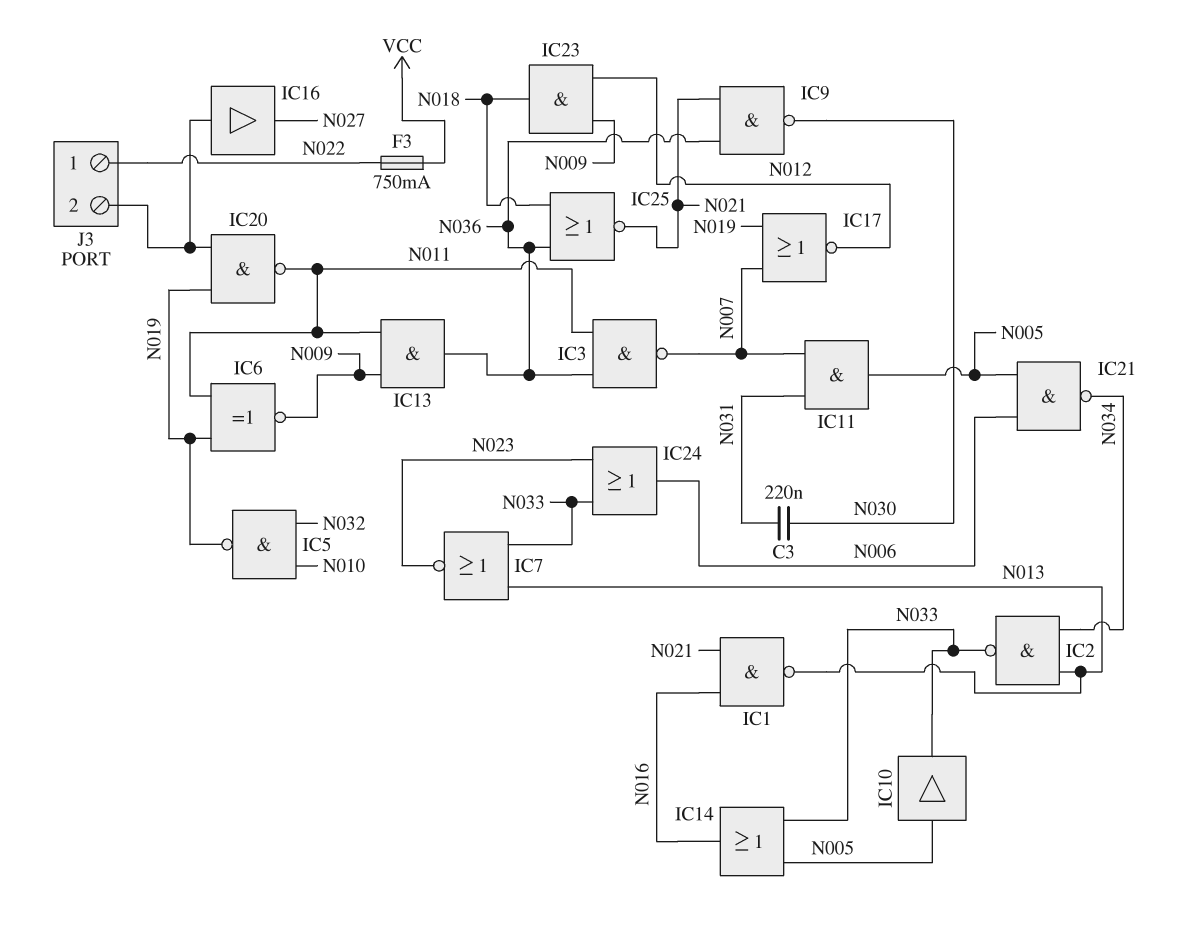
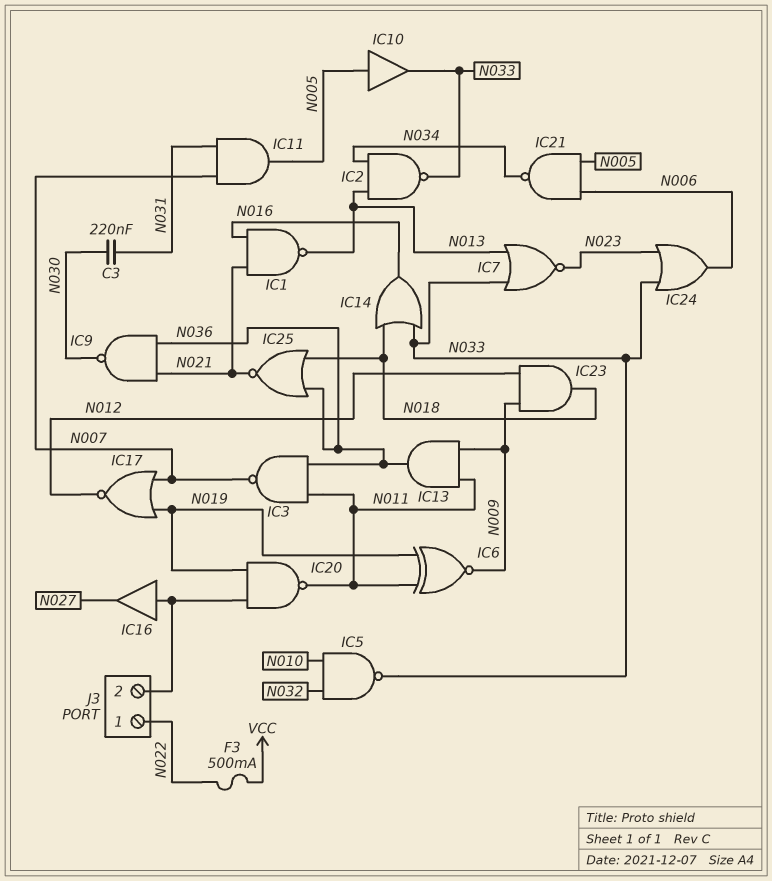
F3: 750mA (N022, VCC) -> 500mA (N022, VCC)
IC5: NAND (in N010, in N032, out N019) -> NAND (in N010, in N032, out N033)
IC14: OR (in N005, in N033, out N016) -> OR (in N018, in N033, out N016)

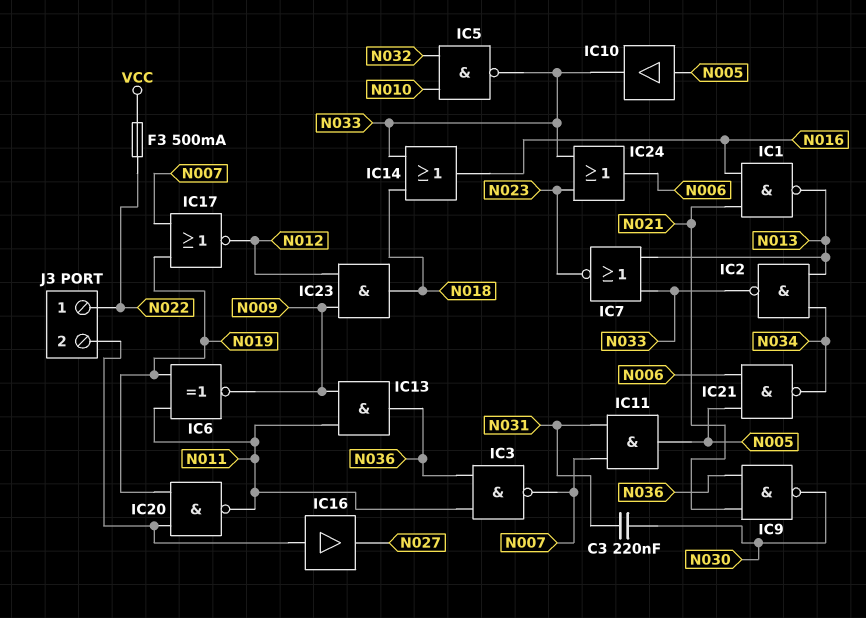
IC25: NOR (in N018, in N036, out N021) -> none

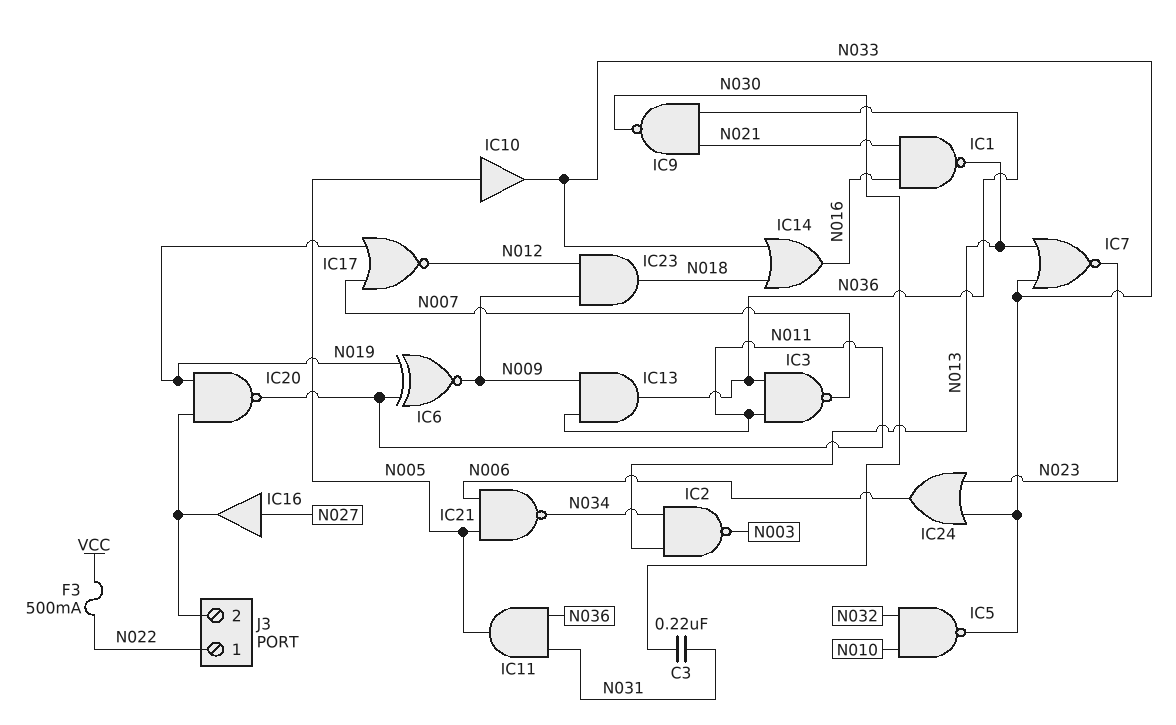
IC2: NAND (in N013, in N034, out N033) -> NAND (in N013, in N034, out N003)
IC11: AND (in N007, in N031, out N005) -> AND (in N031, in N036, out N005)
IC16: buffer (in J3/2, out N027) -> buffer (in N027, out J3/2)

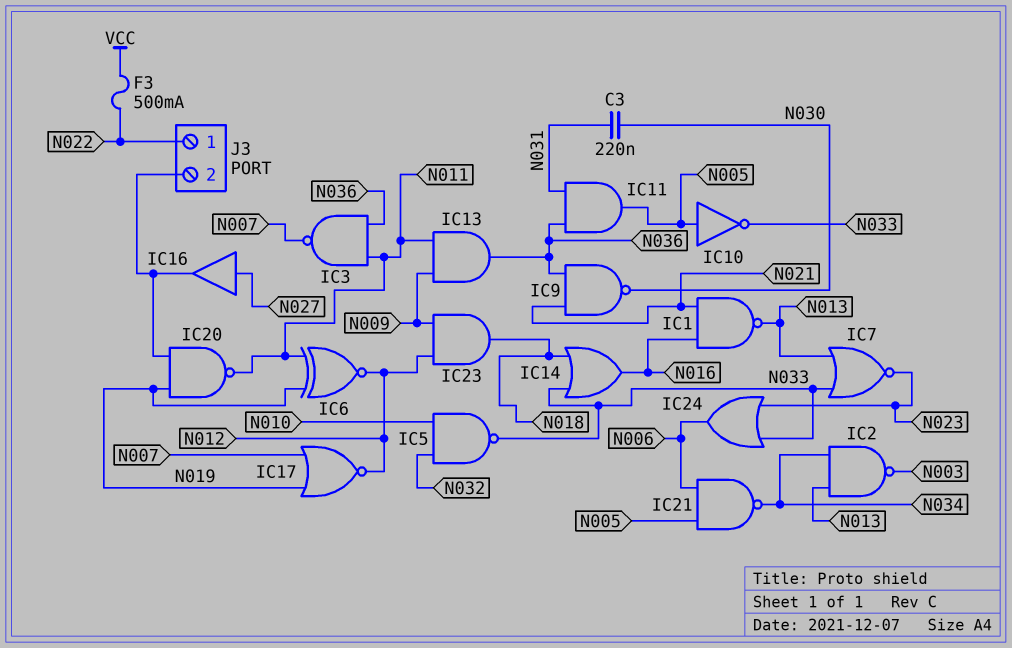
IC6: XNOR (in N011, in N019, out N009) -> XNOR (in N011, in N019, out N012)
IC10: buffer (in N005, out N033) -> NOT (in N005, out N033)

